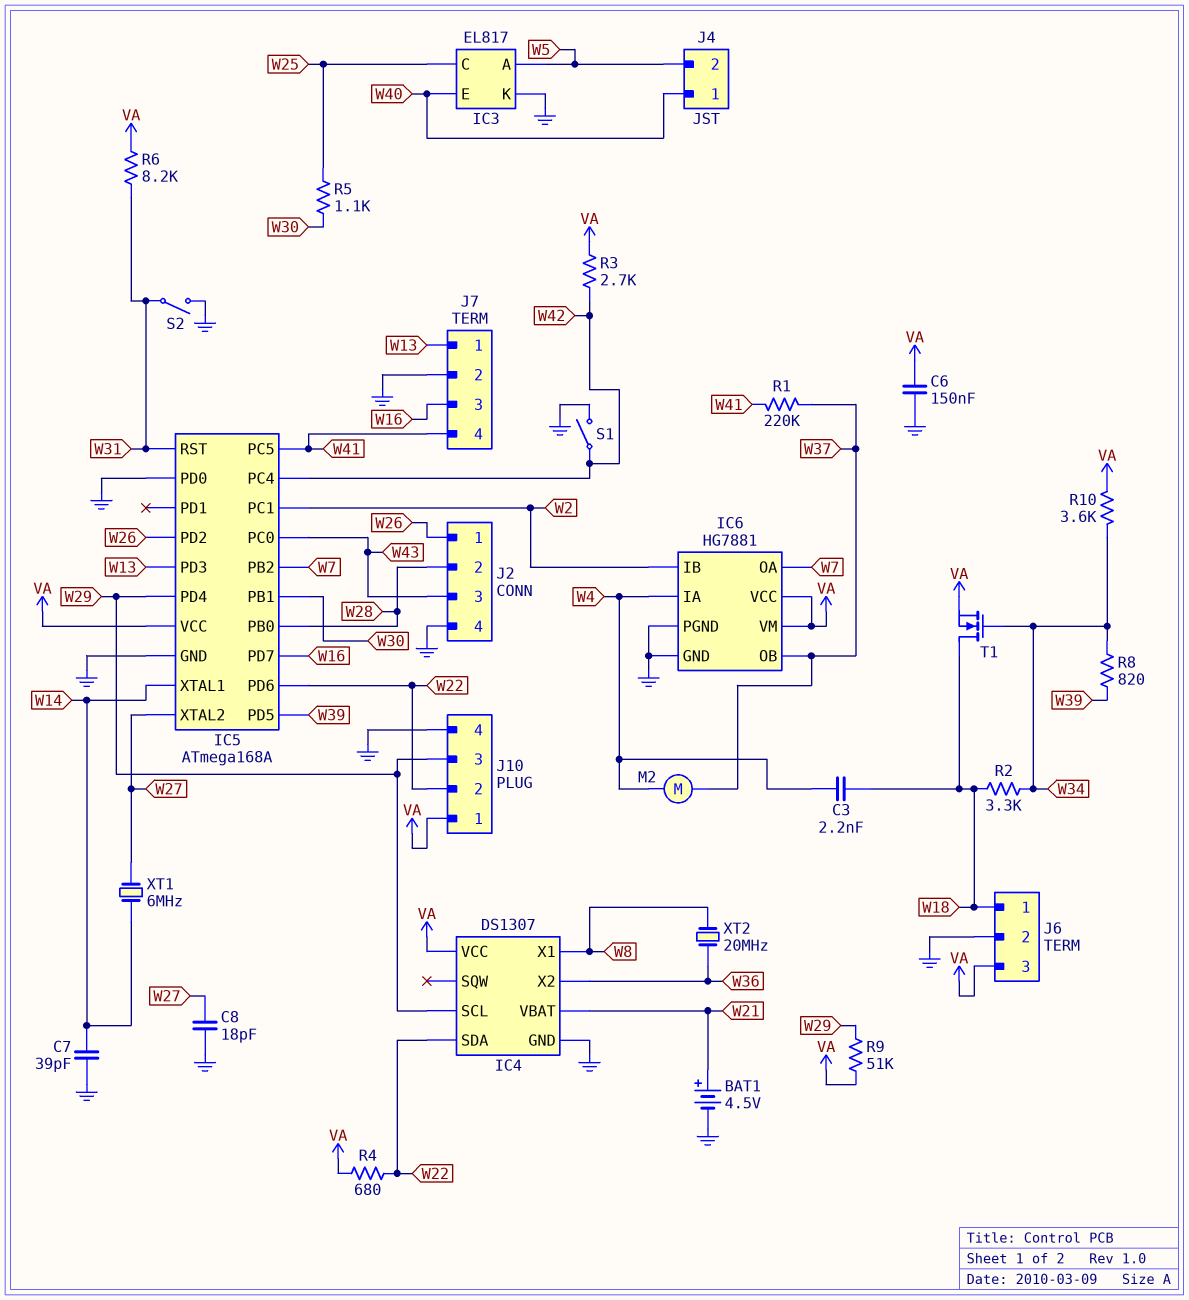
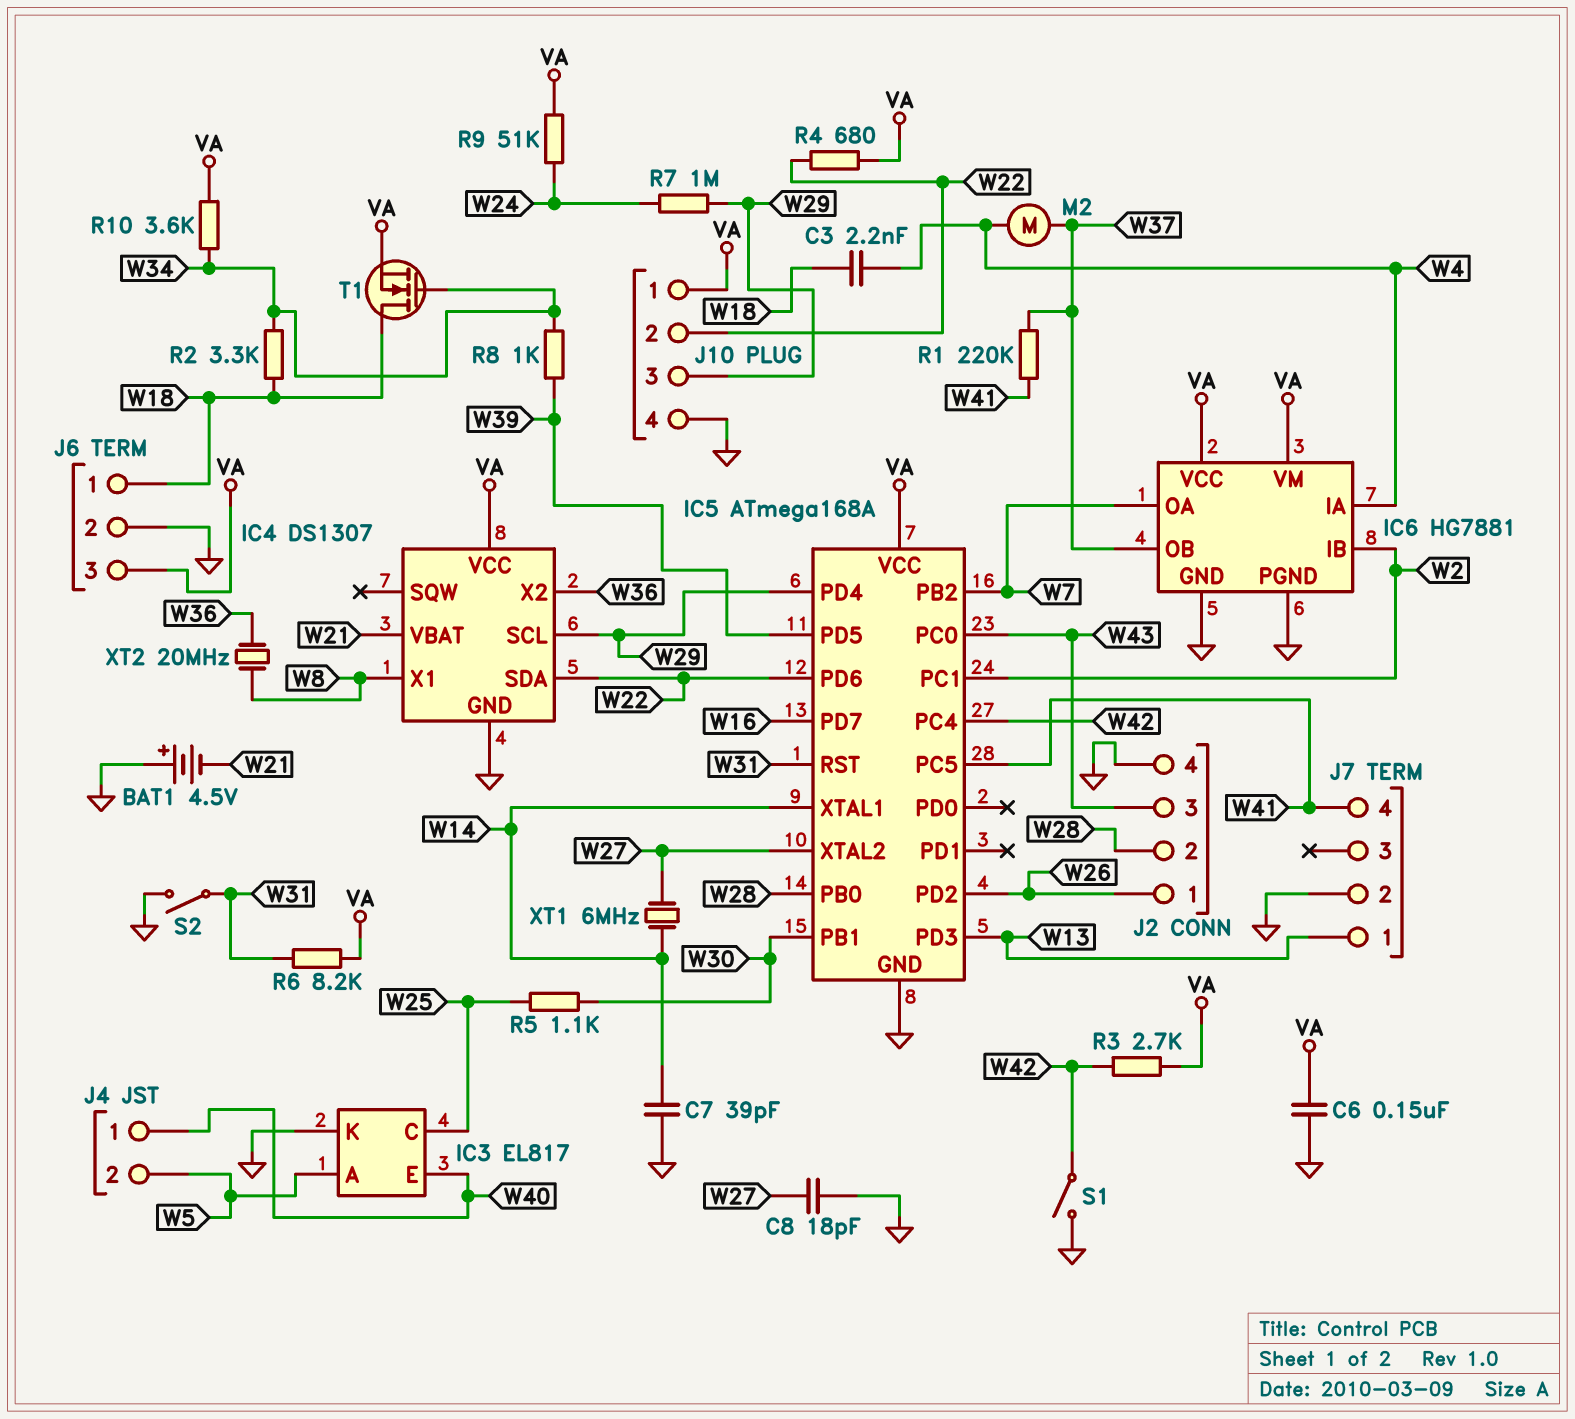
BAT1: 4.5V (plus W21, minus GND) -> 4.5V (plus GND, minus W21)
IC5 pin PD0: GND -> none
J7 pin 3: W16 -> none
R7: none -> 1M (W24, W29)
R8: 820 (W34, W39) -> 1k (W34, W39)
R9: 51k (VA, W29) -> 51k (VA, W24)

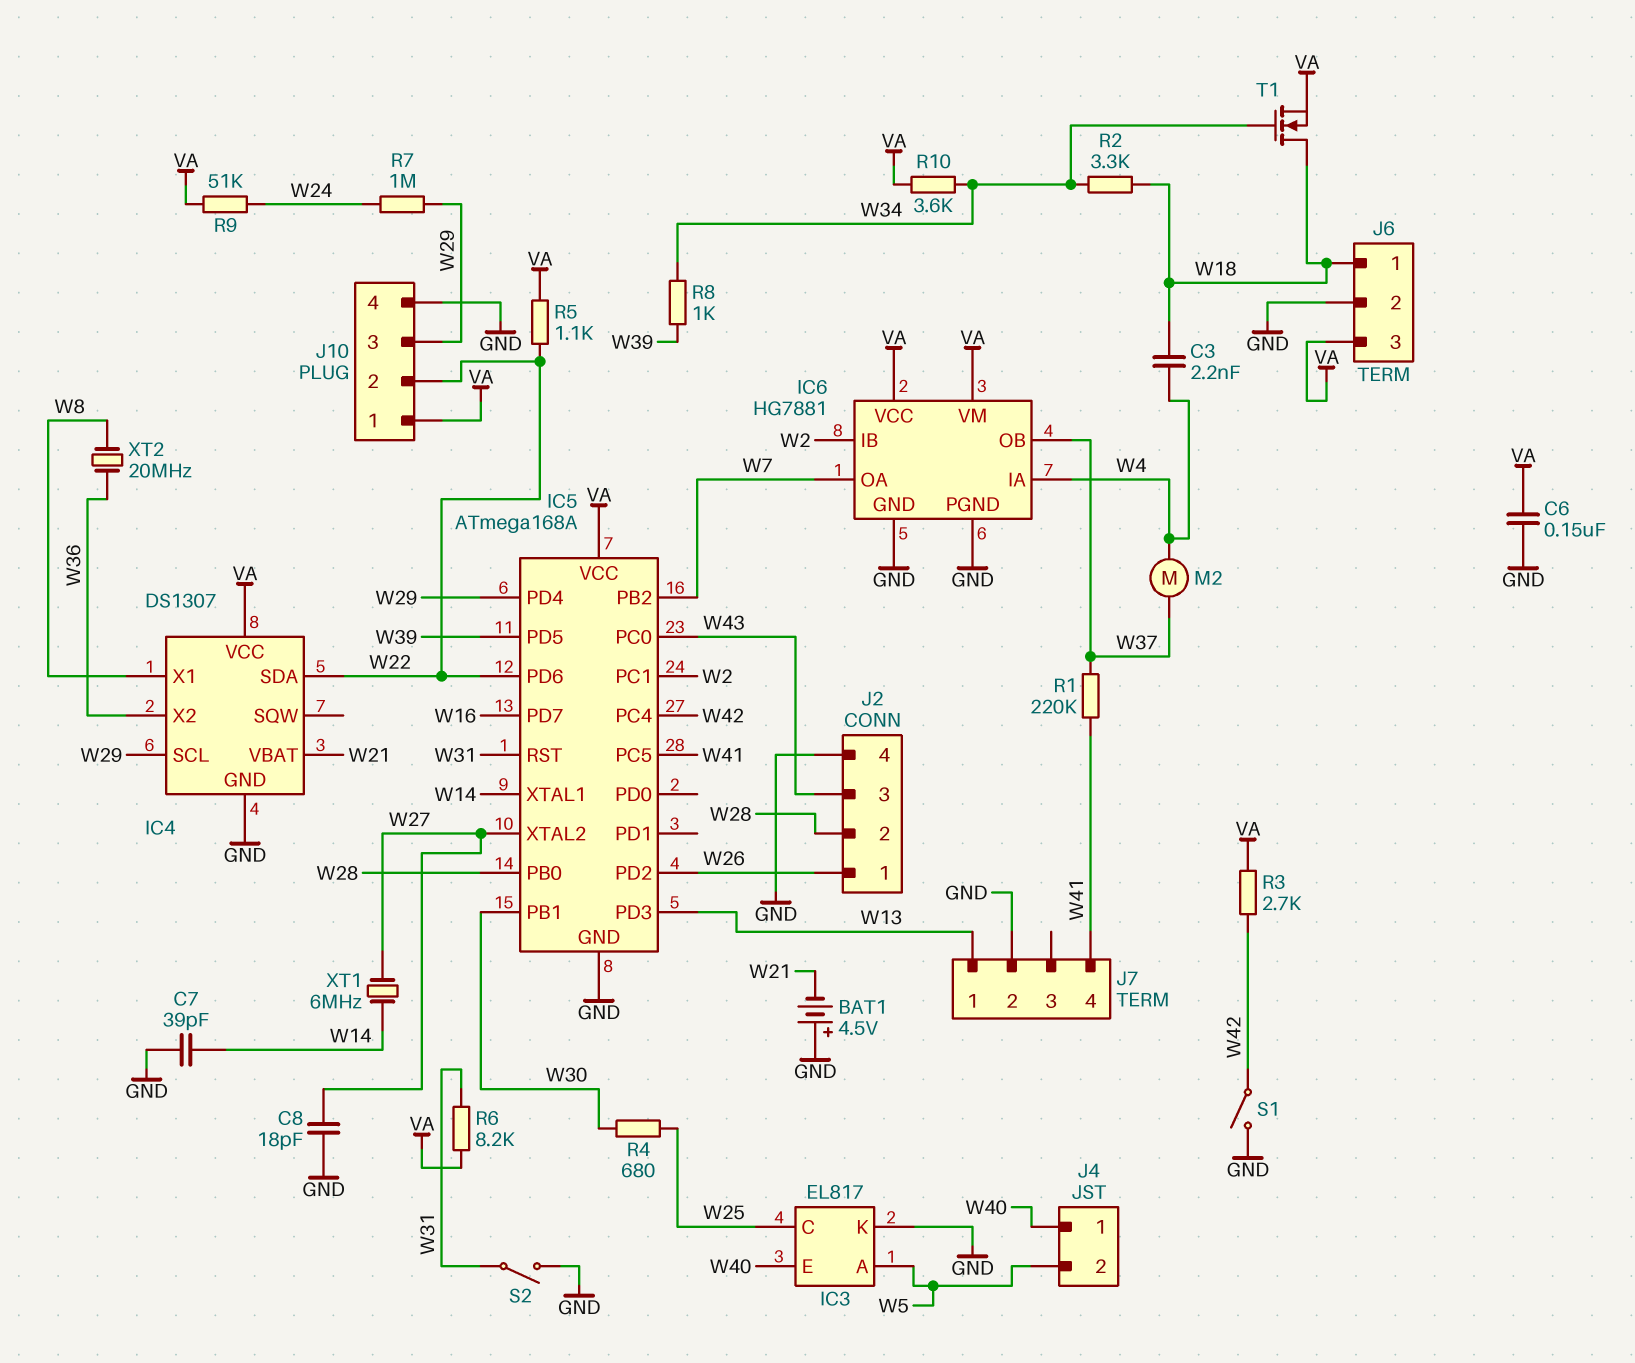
R4: 680 (VA, W22) -> 680 (W25, W30)
R5: 1.1k (W25, W30) -> 1.1k (VA, W22)

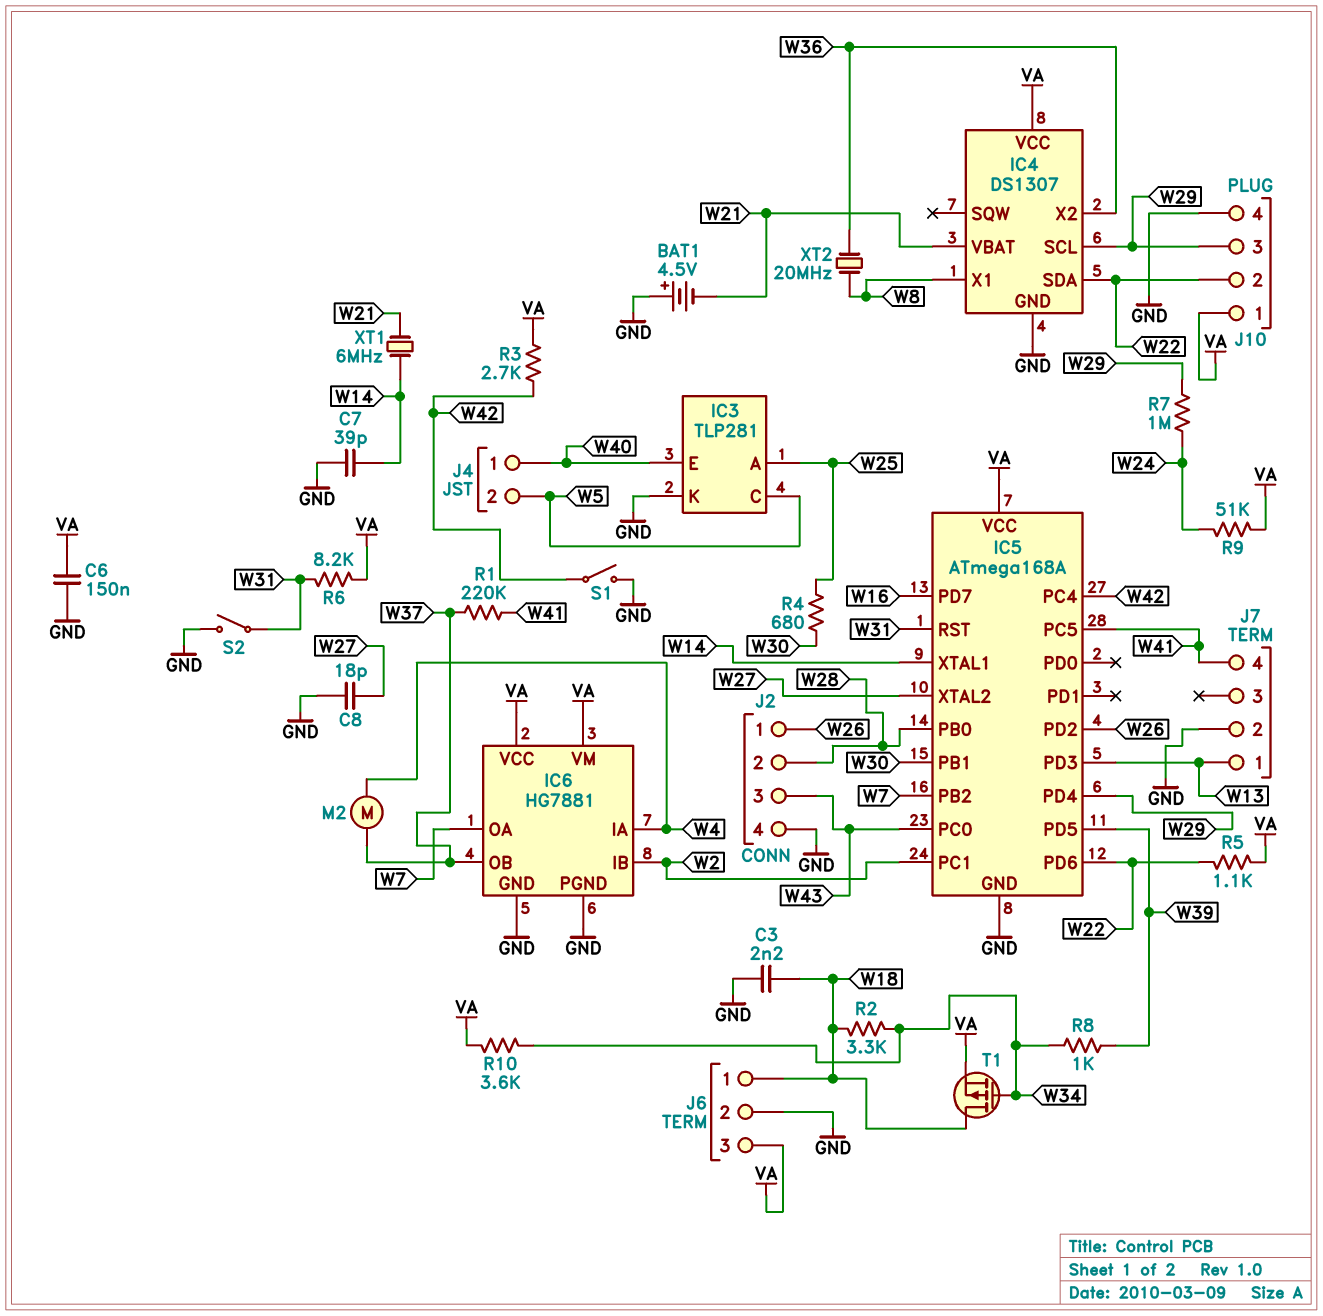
C3: 2.2nF (W4, W18) -> 2.2nF (GND, W18)
IC3: EL817 -> TLP281
IC3 pin A: W5 -> W25
IC3 pin C: W25 -> W5
T1: NMOS (G W34, D W18, S VA) -> PMOS (G W34, D W18, S VA)
XT1: 6MHz (W14, W27) -> 6MHz (W14, W21)

